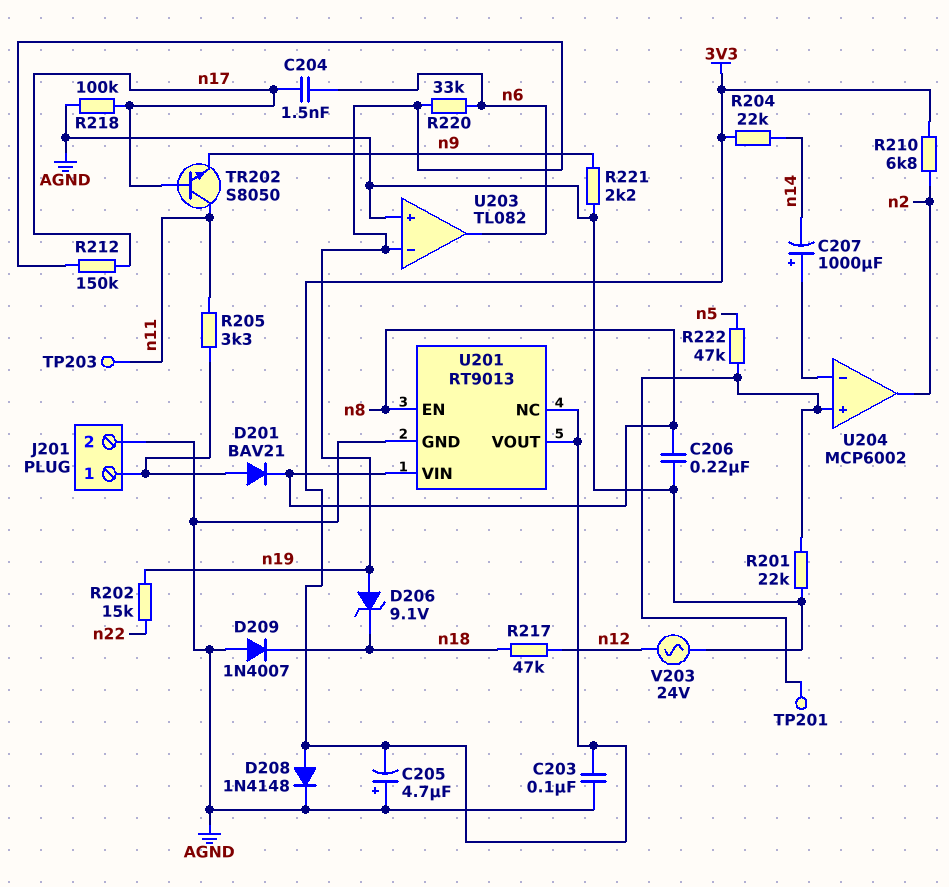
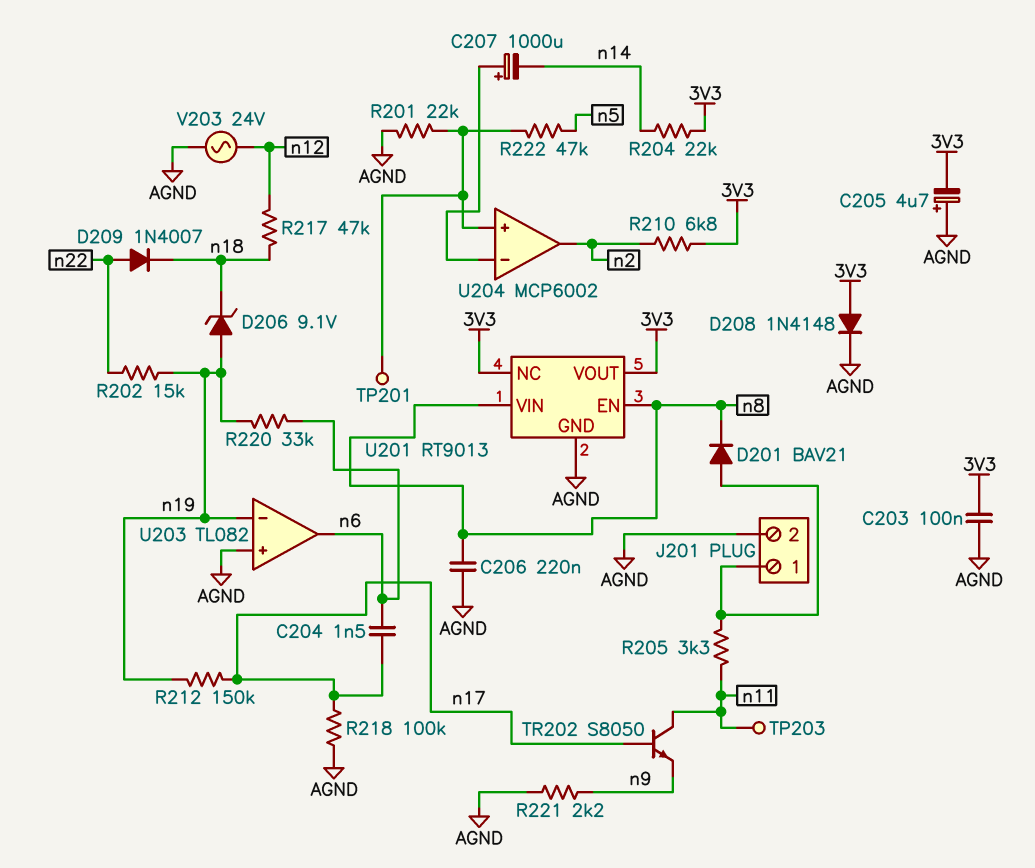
D209: diode 1N4007 (A AGND, K n18) -> diode 1N4007 (A n22, K n18)

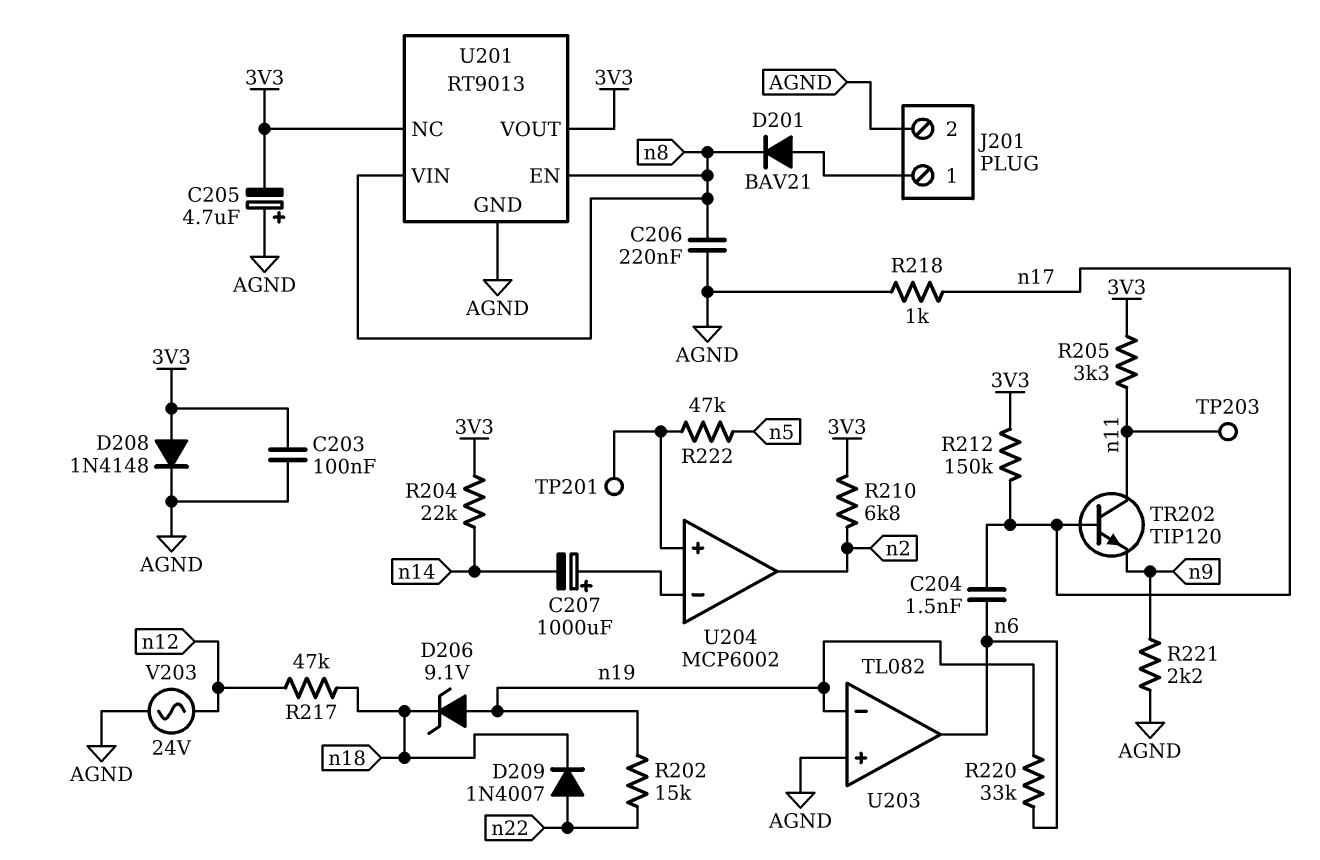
R201: 22k (AGND, U204/in+) -> none
R205: 3.3k (J201/1, n11) -> 3.3k (3V3, n11)
R212: 150k (n17, n19) -> 150k (3V3, n17)
R218: 100k (AGND, n17) -> 1k (AGND, n17)
TR202: NPN S8050 (B n17, C n11, E n9) -> NPN TIP120 (B n17, C n11, E n9)

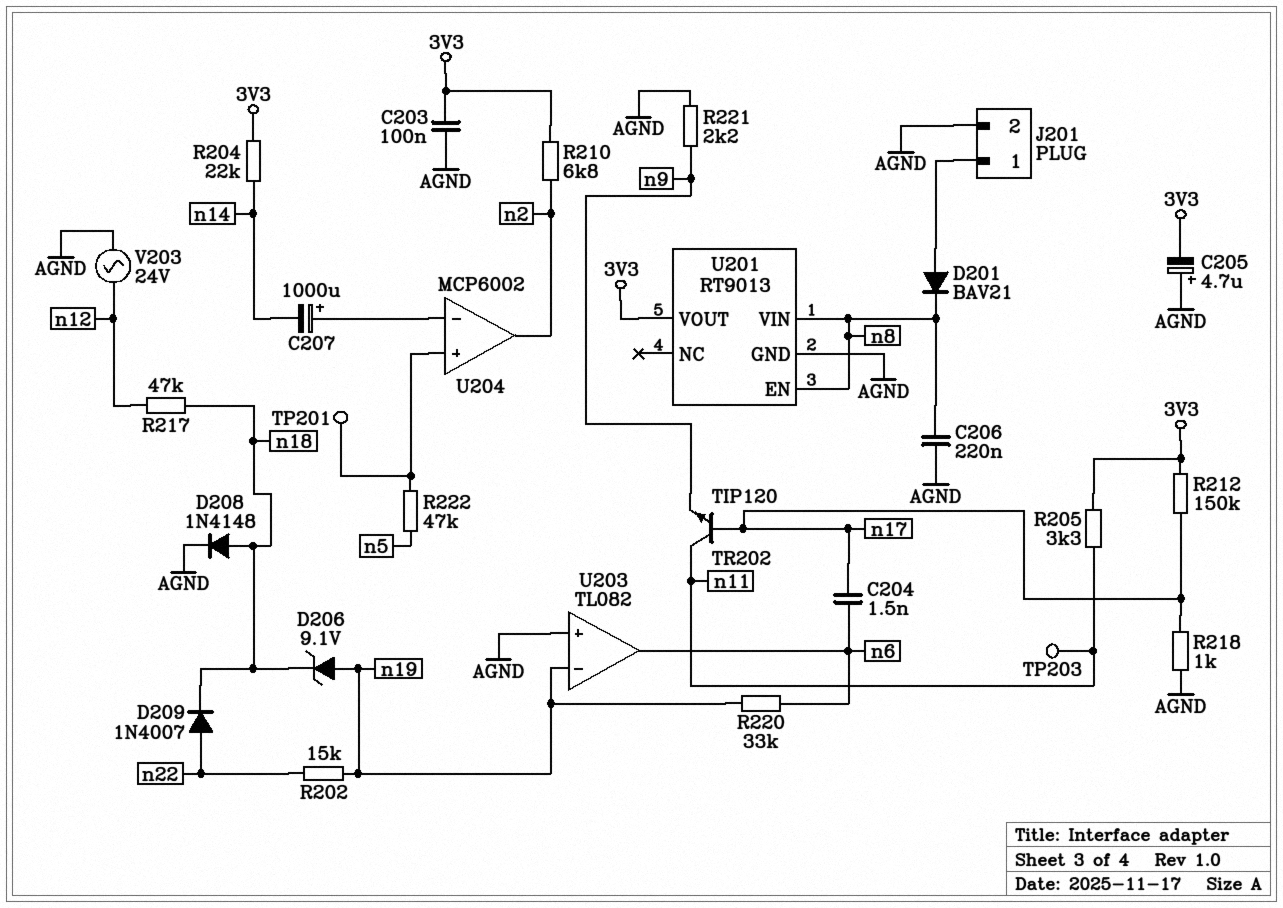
D208: diode 1N4148 (A 3V3, K AGND) -> diode 1N4148 (A n18, K AGND)
U201 pin NC: 3V3 -> none

